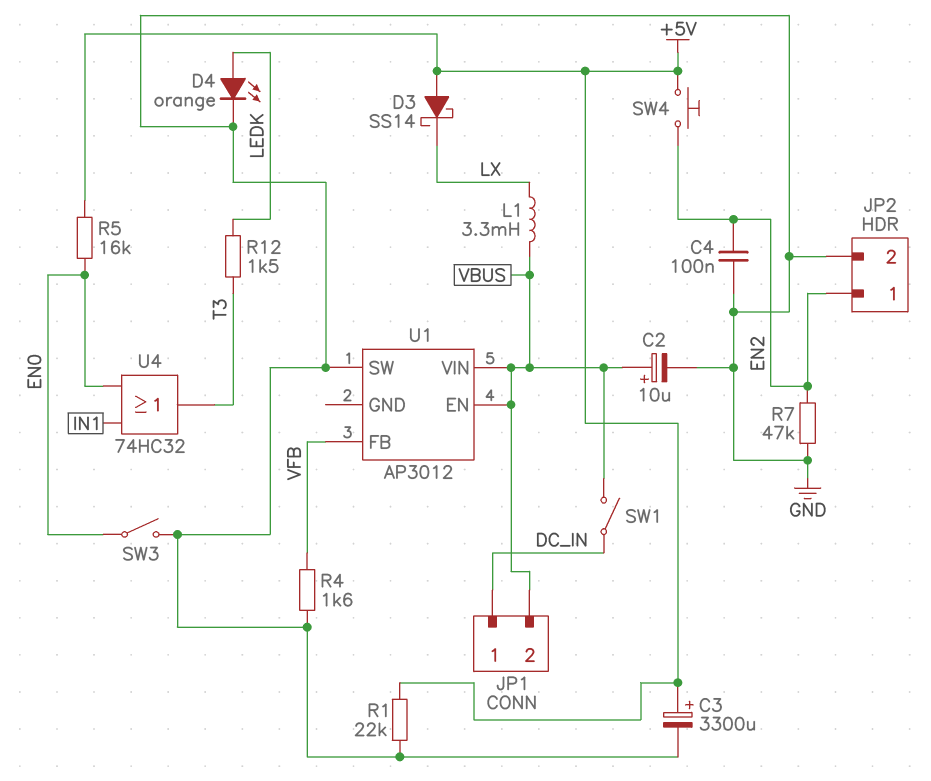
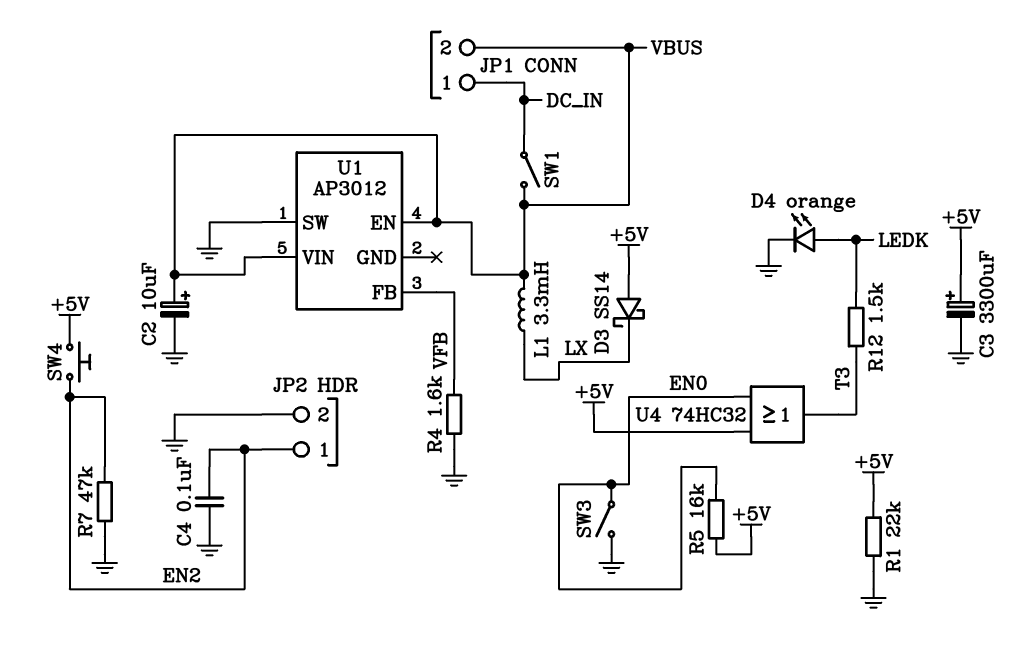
U4: OR 74HC32 (in EN0, in IN1, out T3) -> OR 74HC32 (in +5V, in EN0, out T3)

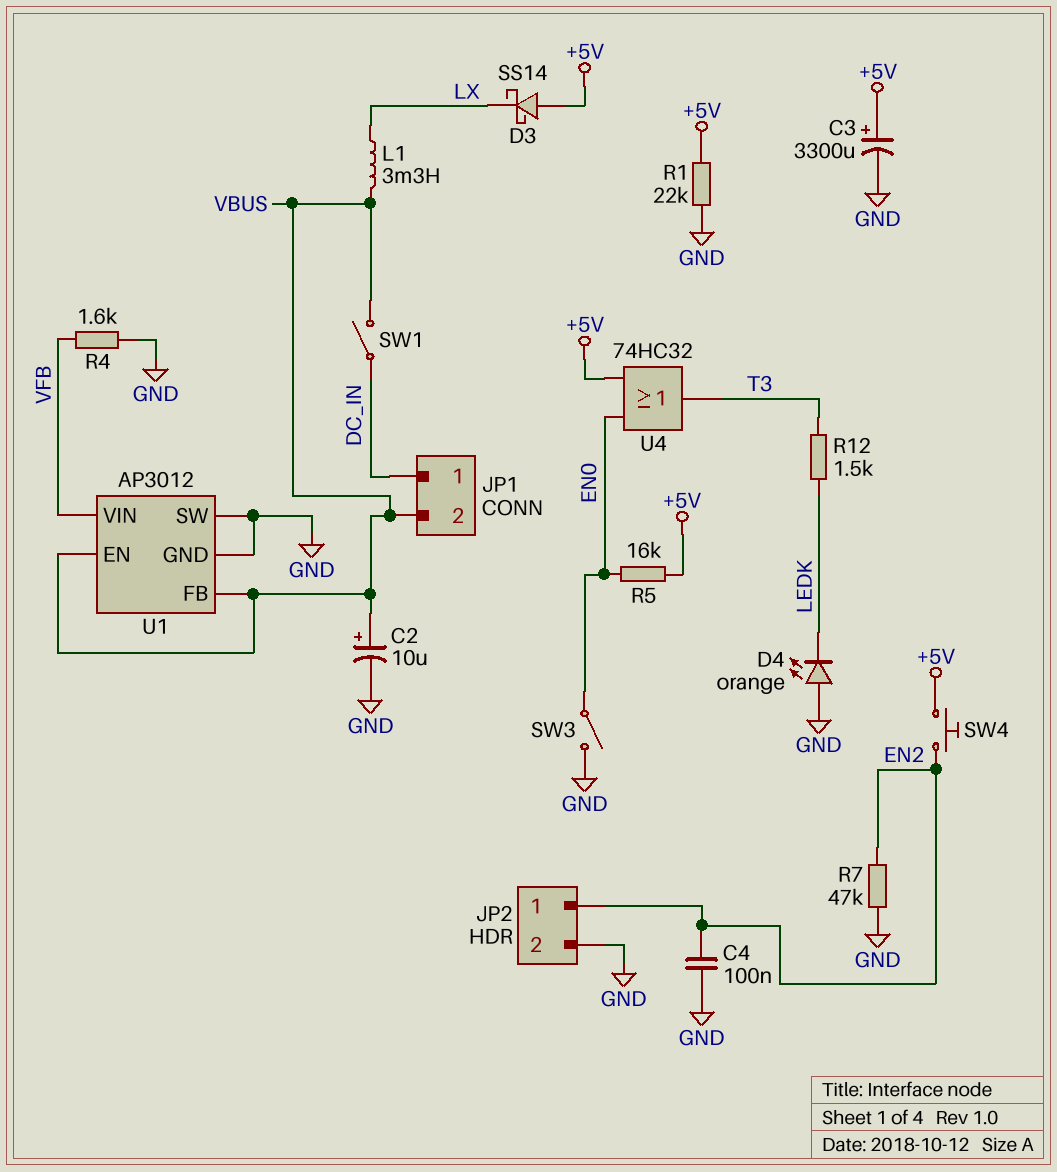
D4: LED orange (A LEDK, K GND) -> LED orange (A GND, K LEDK)
U1 pin FB: VFB -> VBUS
U1 pin GND: none -> GND
U1 pin VIN: VBUS -> VFB

